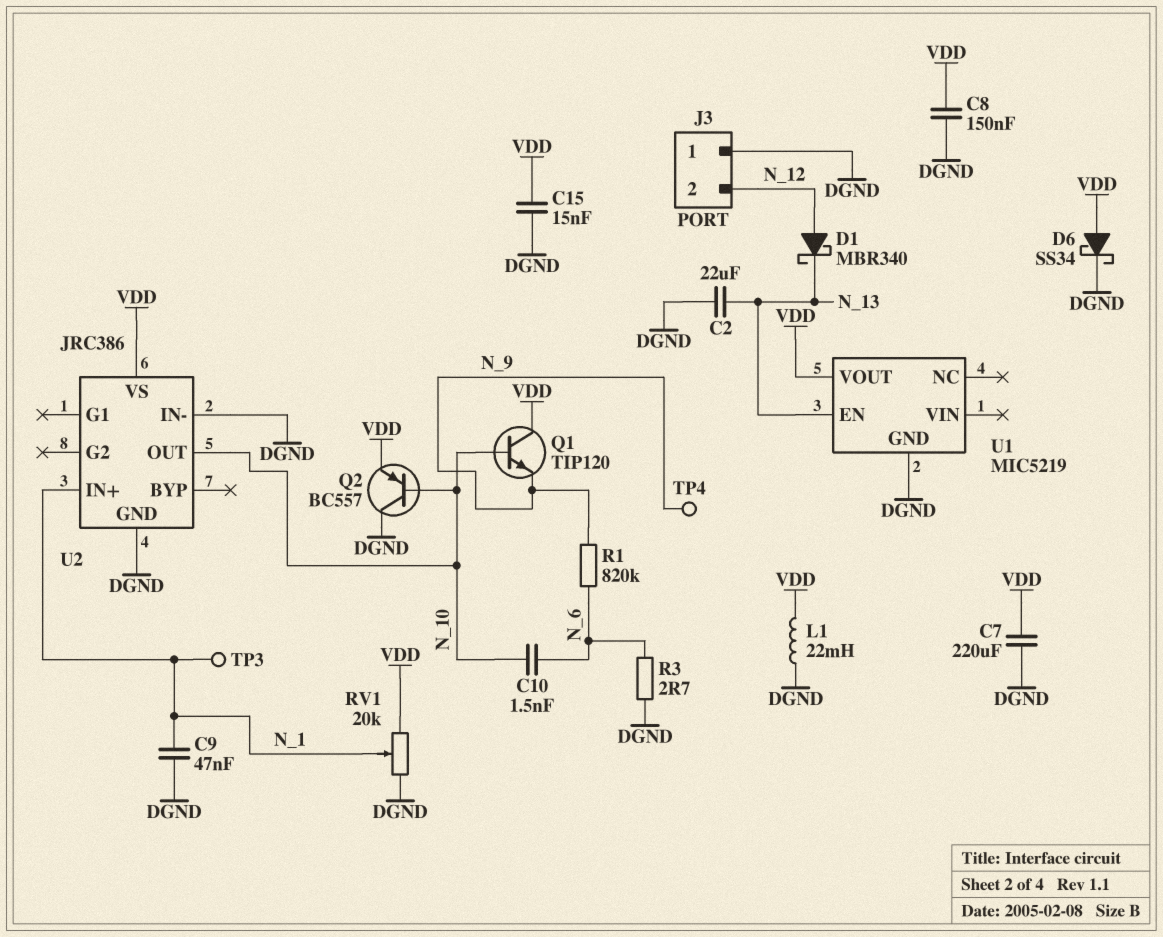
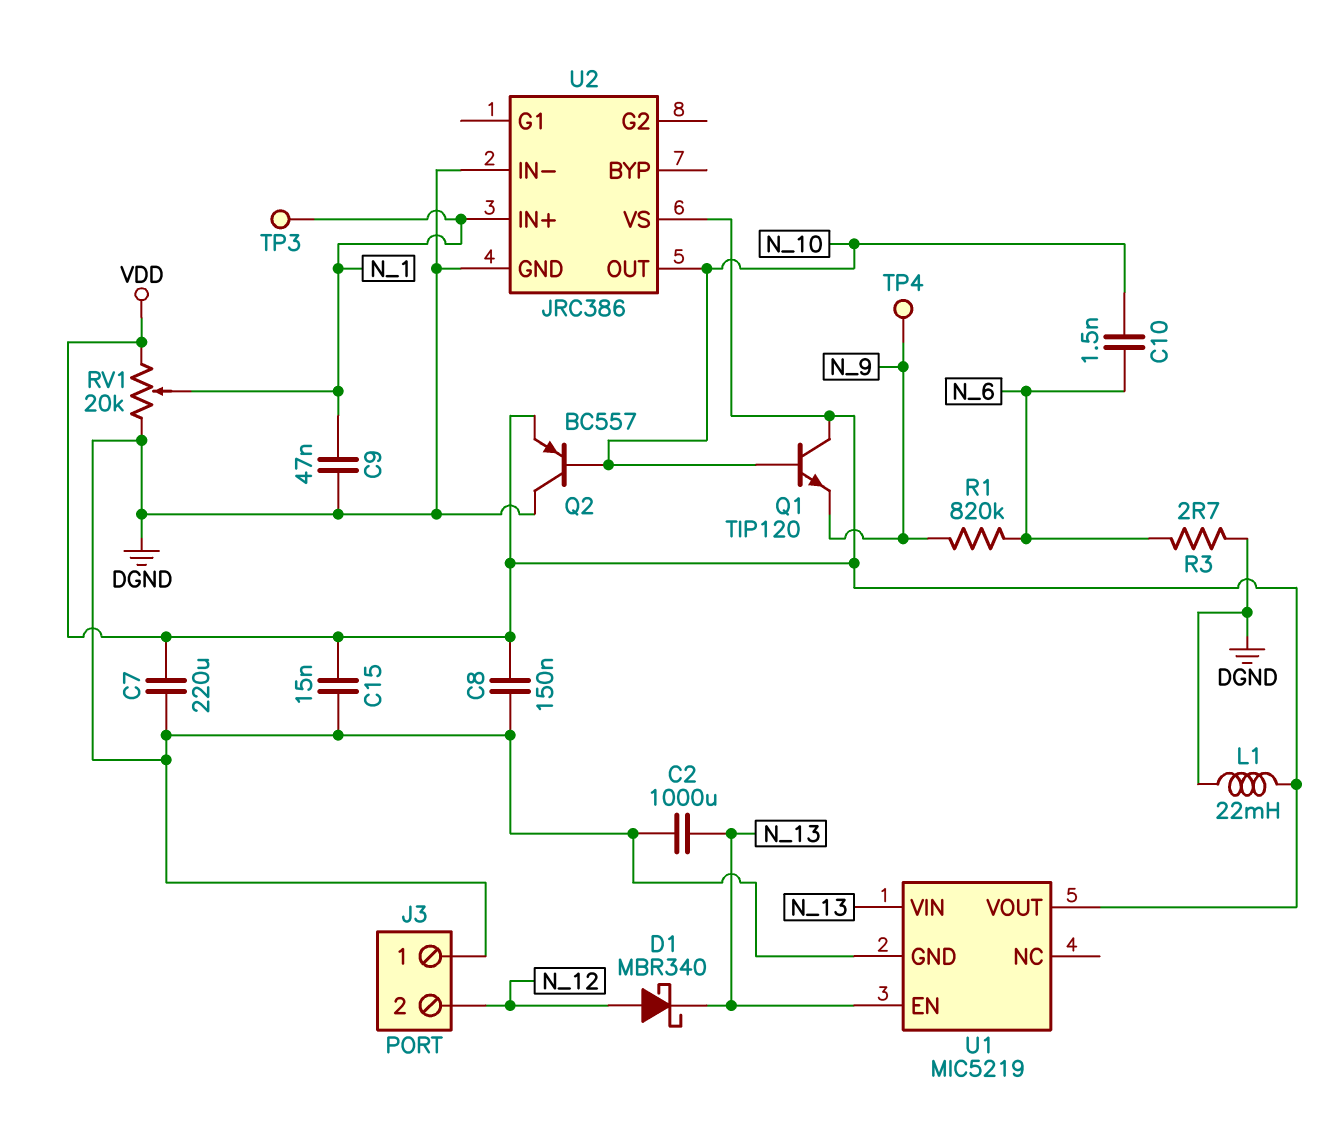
C2: 22uF (DGND, N_13) -> 1000uF (DGND, N_13)
D6: schottky SS34 (A VDD, K DGND) -> none
U1 pin VIN: none -> N_13

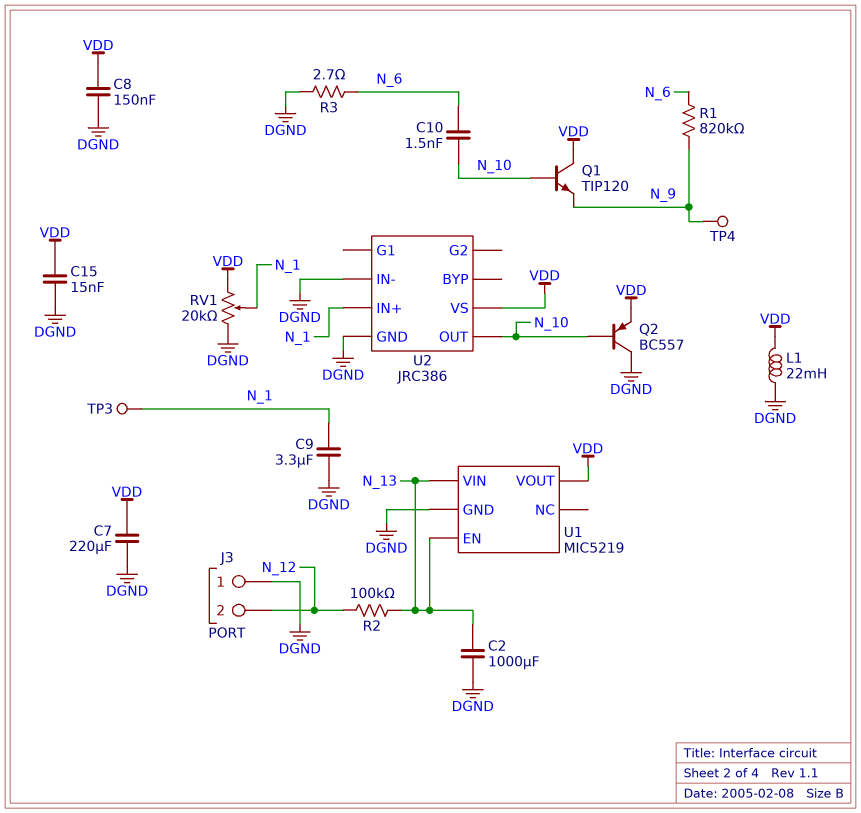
C9: 47nF (DGND, N_1) -> 3.3uF (DGND, N_1)
D1: schottky MBR340 (A N_12, K N_13) -> none
R2: none -> 100k (N_12, N_13)

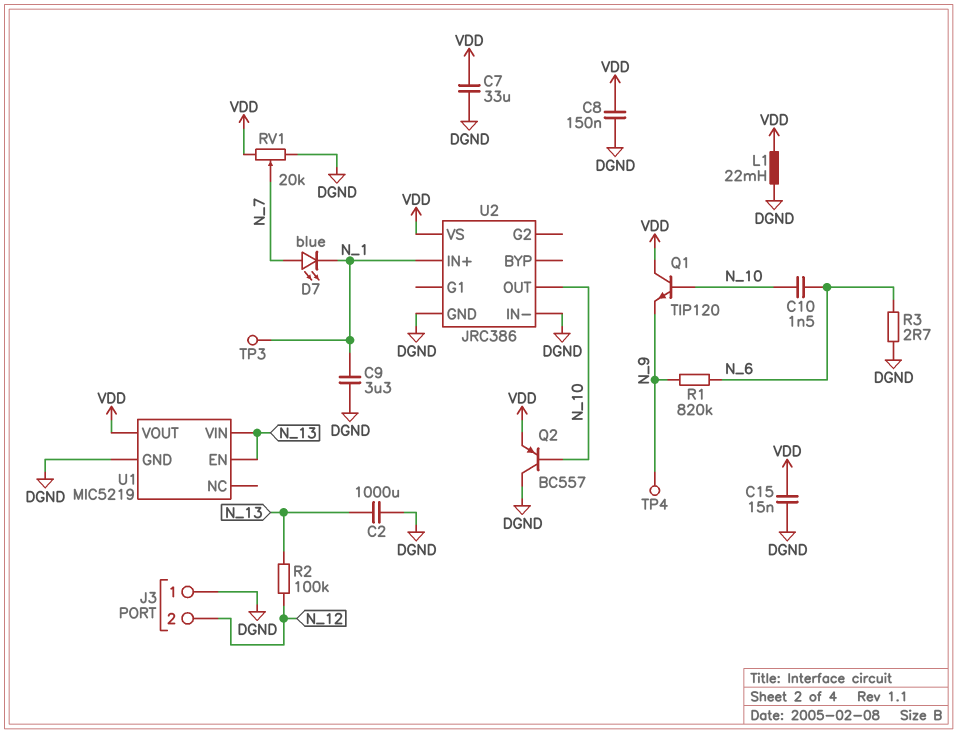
C7: 220uF (DGND, VDD) -> 33uF (DGND, VDD)
D7: none -> LED blue (A N_7, K N_1)
RV1: 20k (DGND, VDD, wiper N_1) -> 20k (DGND, VDD, wiper N_7)

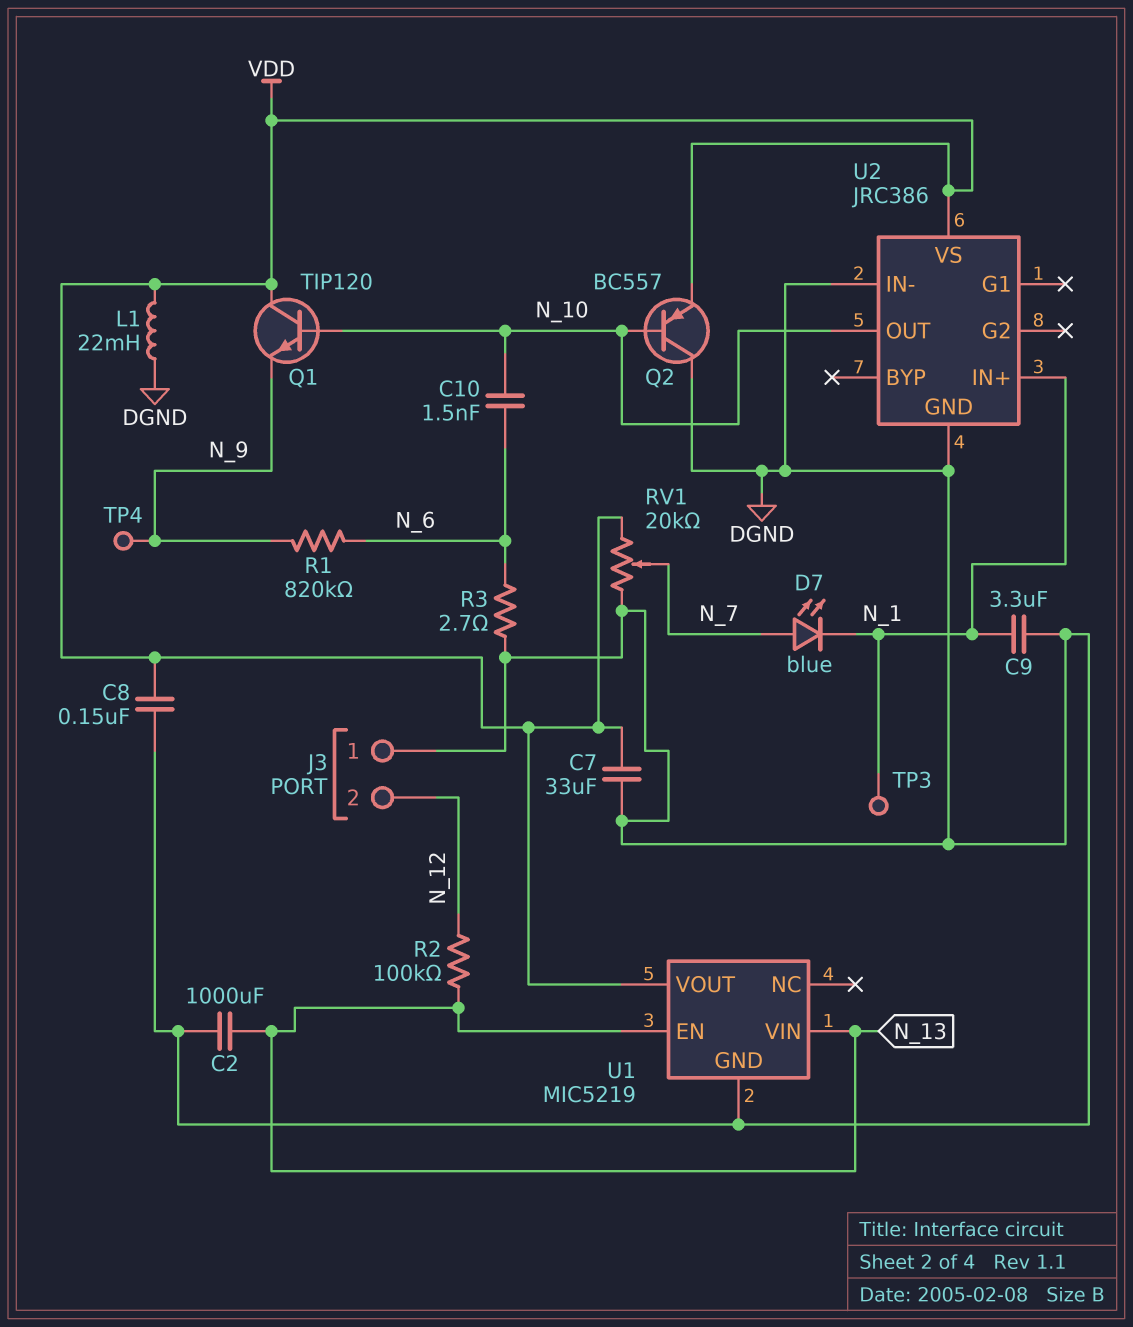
C15: 15nF (DGND, VDD) -> none

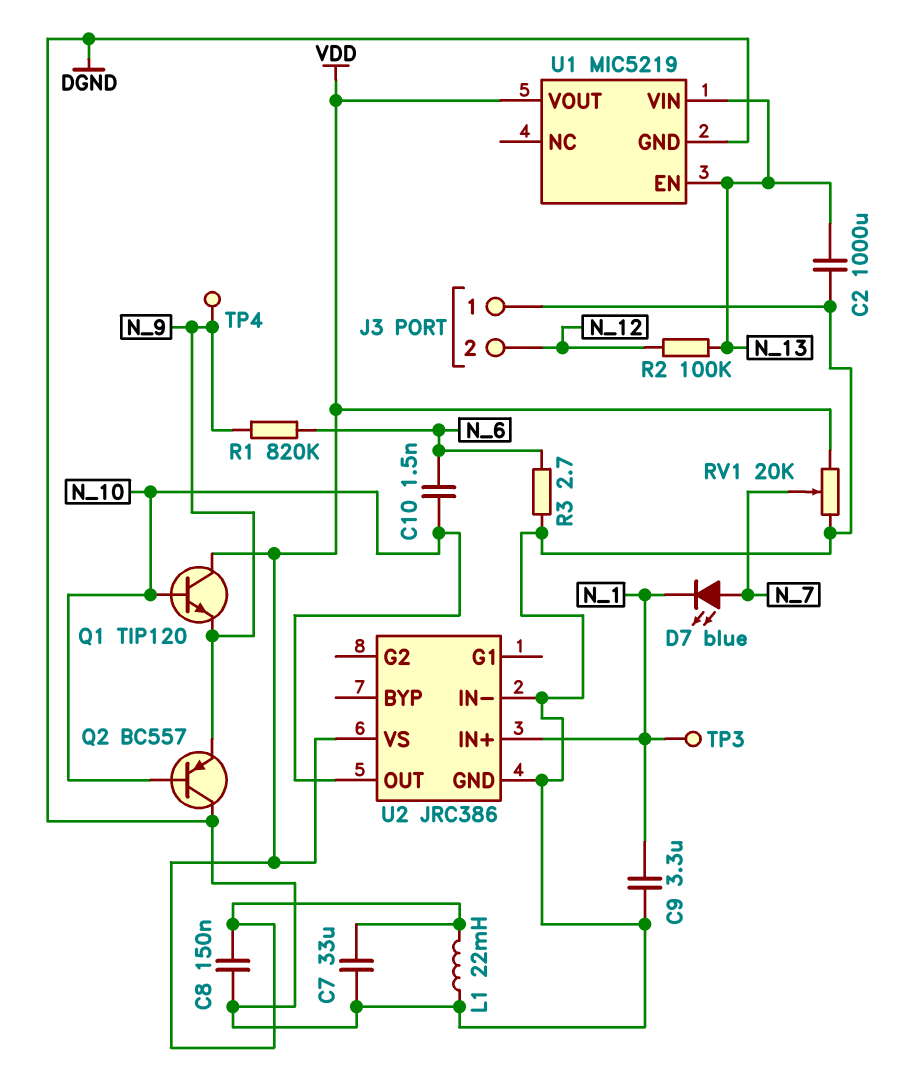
Q2: PNP BC557 (B N_10, C DGND, E VDD) -> PNP BC557 (B N_10, C DGND, E N_9)

